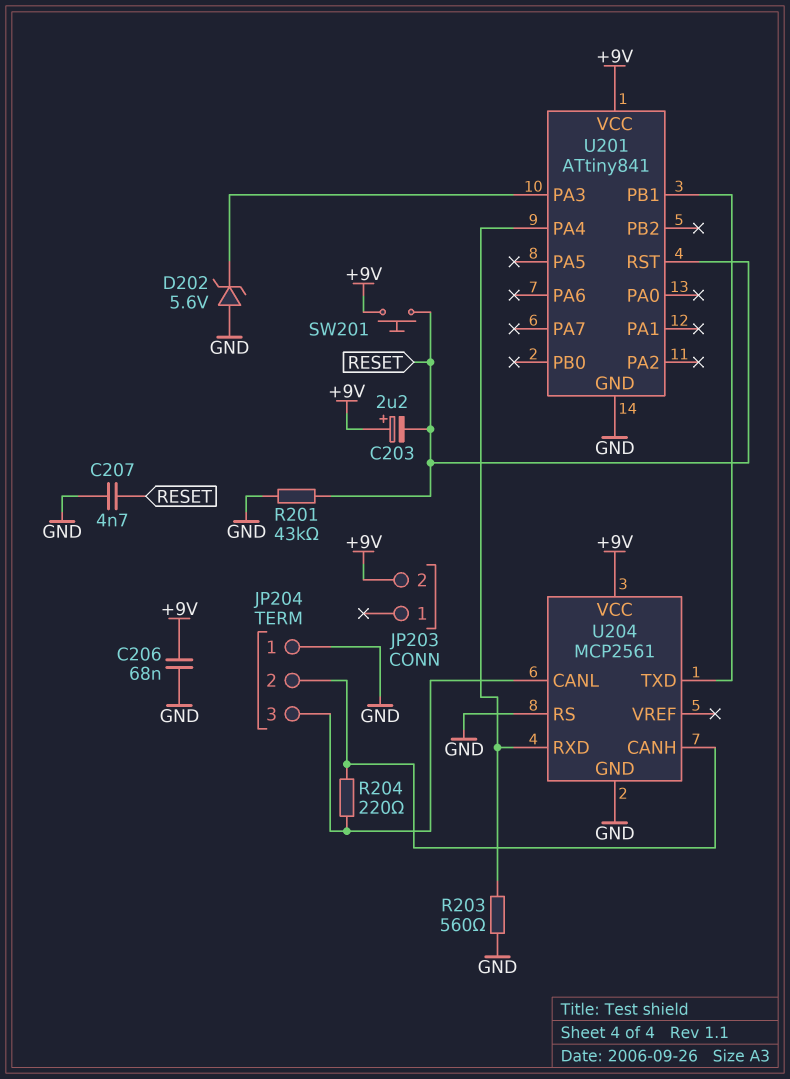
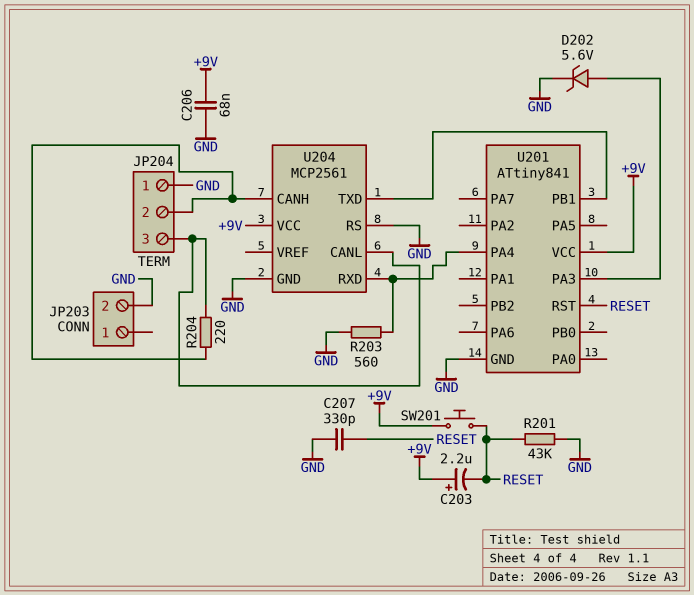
C207: 4.7nF (GND, RESET) -> 330pF (GND, RESET)
D202: zener 5.6V (A GND, K U201/PA3) -> zener 5.6V (A U201/PA3, K GND)
JP203 pin 2: +9V -> GND

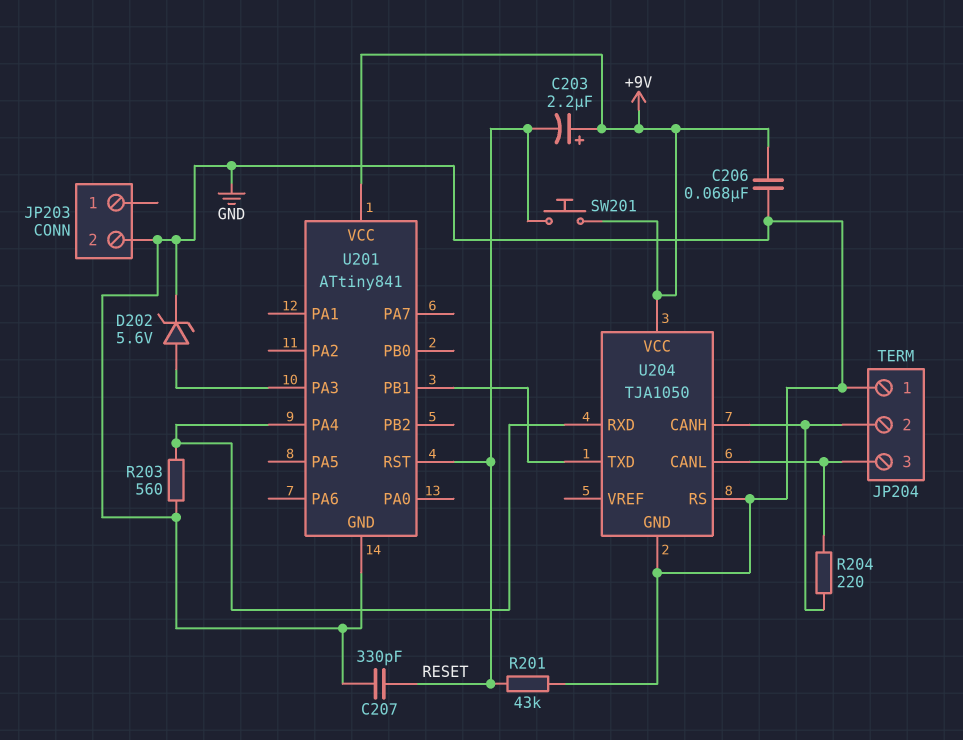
U204: MCP2561 -> TJA1050

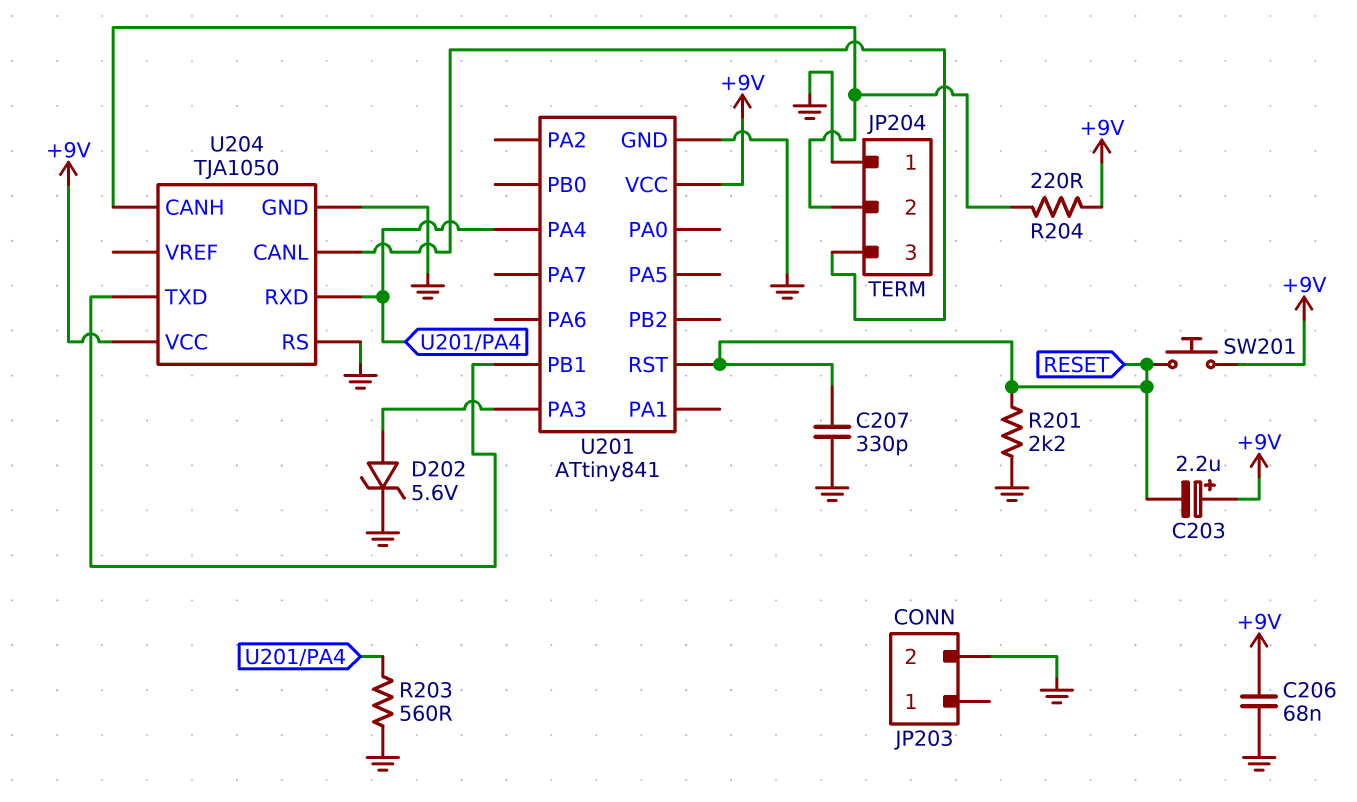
R201: 43k (GND, RESET) -> 2.2k (GND, RESET)
R204: 220 (JP204/2, JP204/3) -> 220 (+9V, JP204/2)

